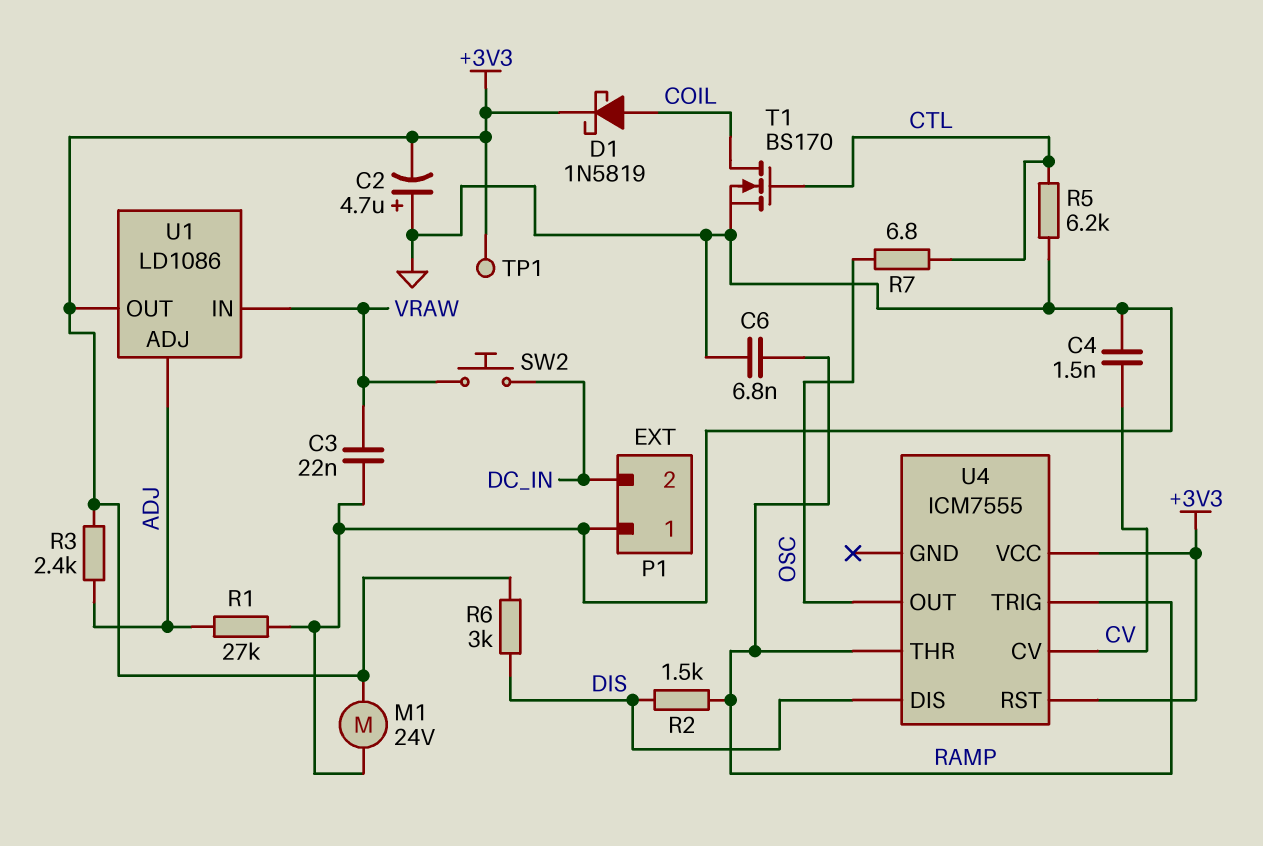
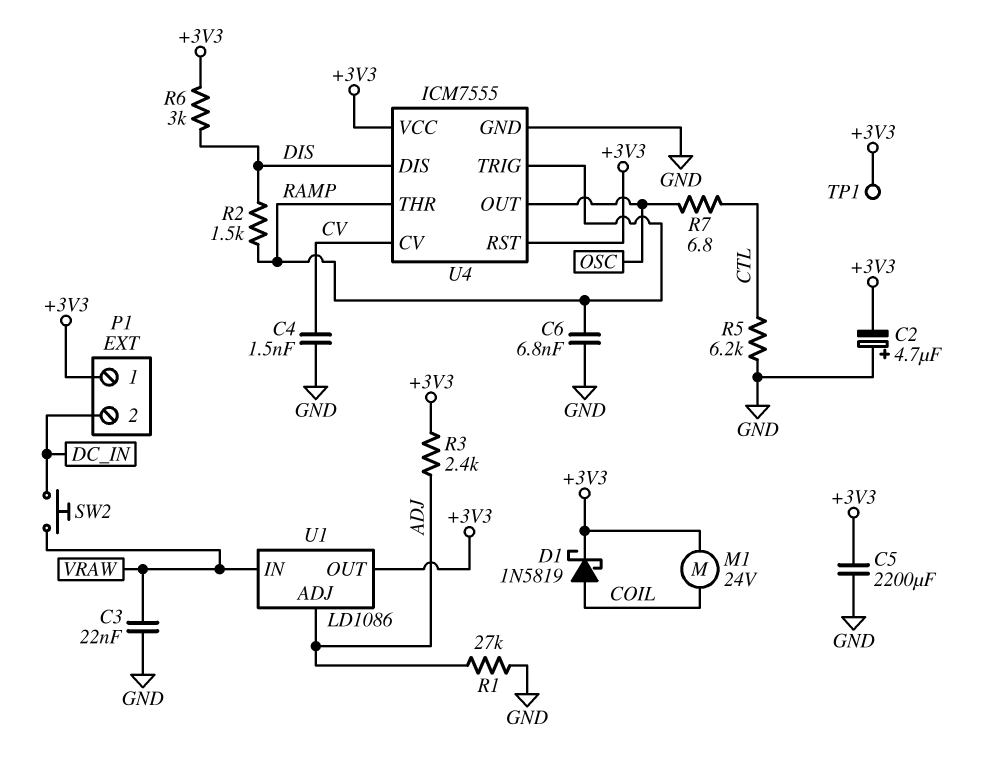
C5: none -> 2200uF (+3V3, GND)
M1: motor 24V (+3V3, GND) -> motor 24V (+3V3, COIL)
P1 pin 1: GND -> +3V3
T1: NMOS BS170 (G CTL, D COIL, S GND) -> none
U4 pin GND: none -> GND

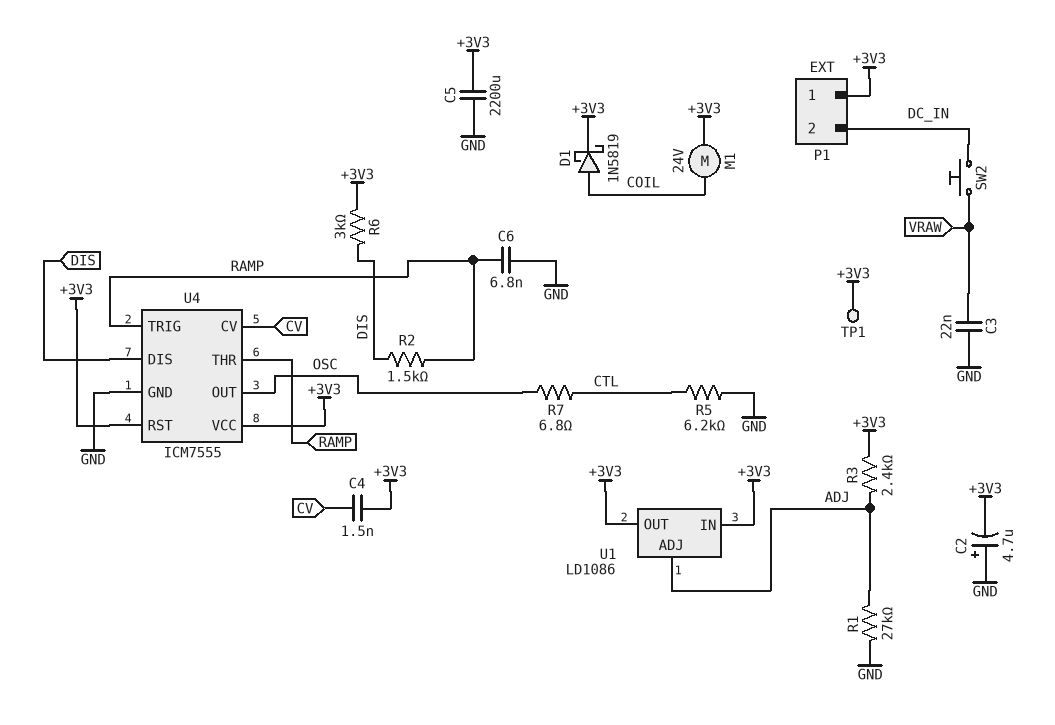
C4: 1.5nF (CV, GND) -> 1.5nF (+3V3, CV)
U1 pin IN: VRAW -> +3V3

